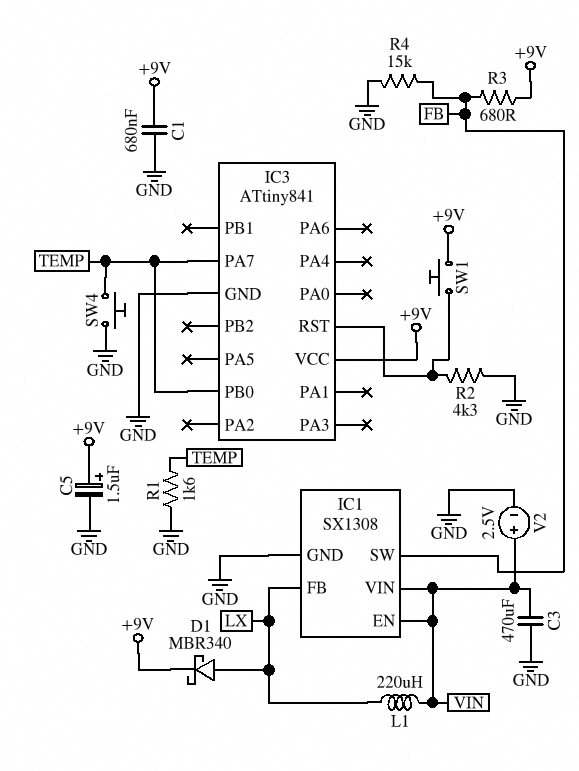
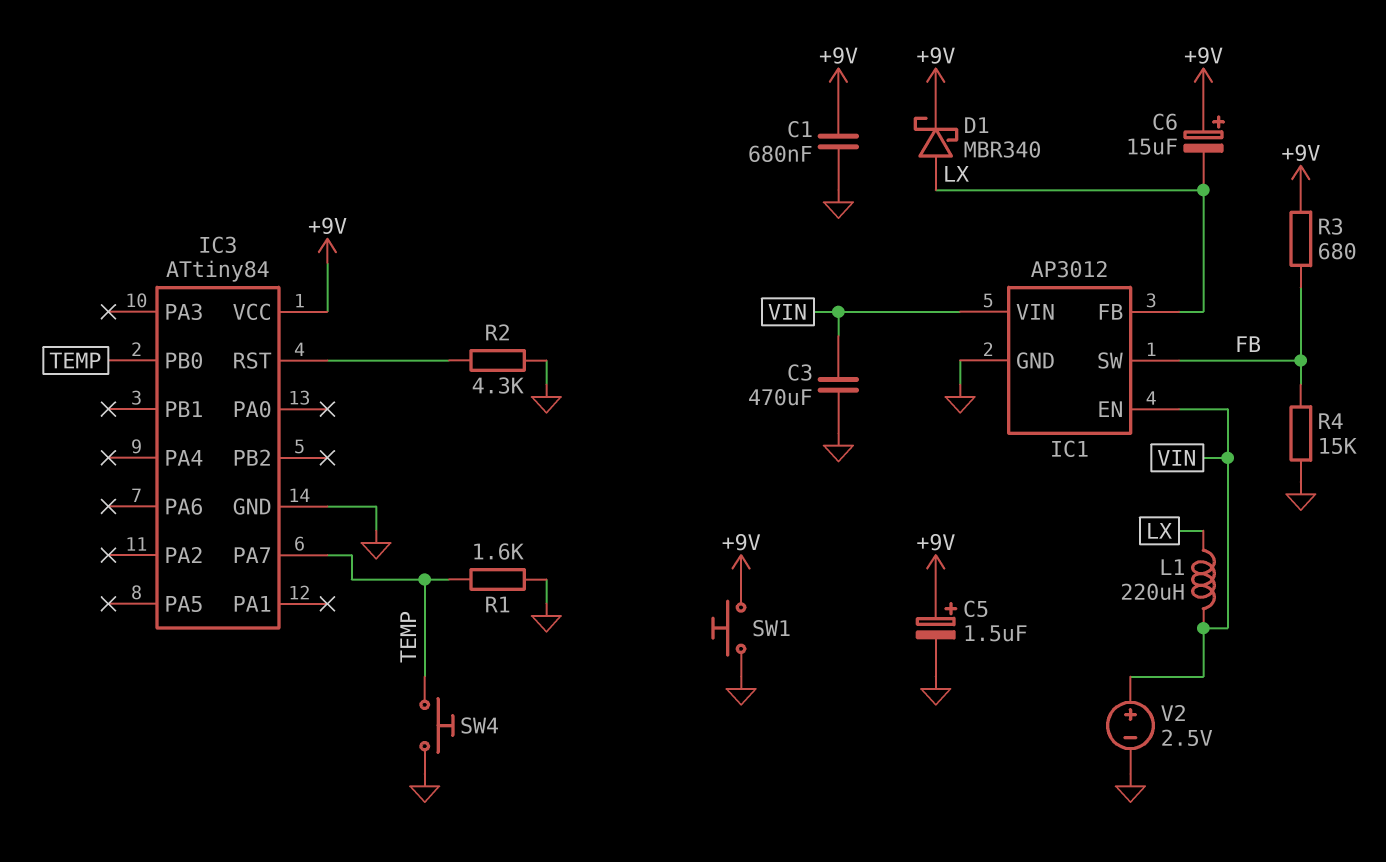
C6: none -> 15uF (plus +9V, minus LX)
IC1: SX1308 -> AP3012
IC3: ATtiny841 -> ATtiny84
SW1: button (+9V, IC3/RST) -> button (+9V, GND)

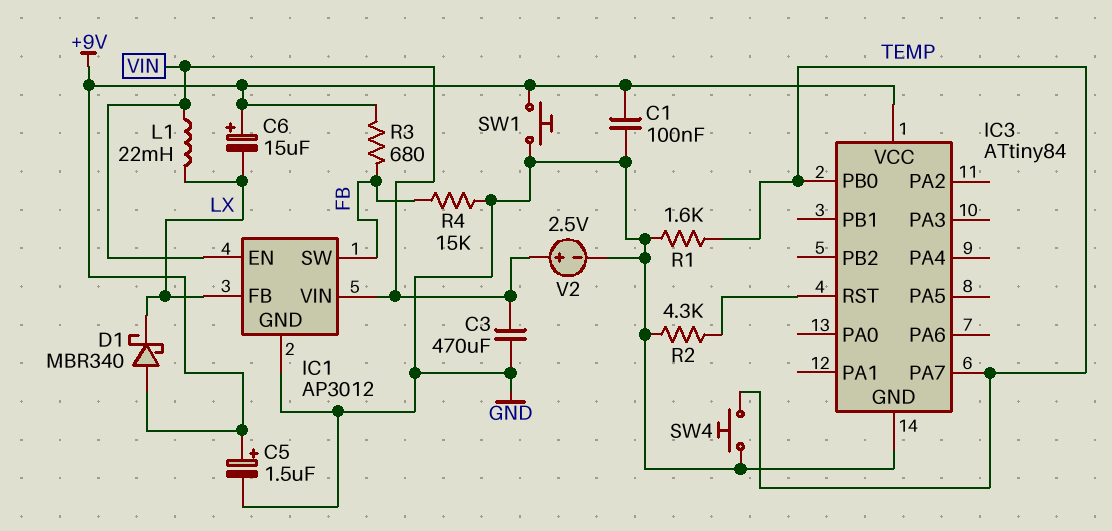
C1: 680nF (+9V, GND) -> 100nF (+9V, GND)
D1: schottky MBR340 (A LX, K +9V) -> schottky MBR340 (A +9V, K LX)
L1: 220uH (LX, VIN) -> 22mH (LX, VIN)

